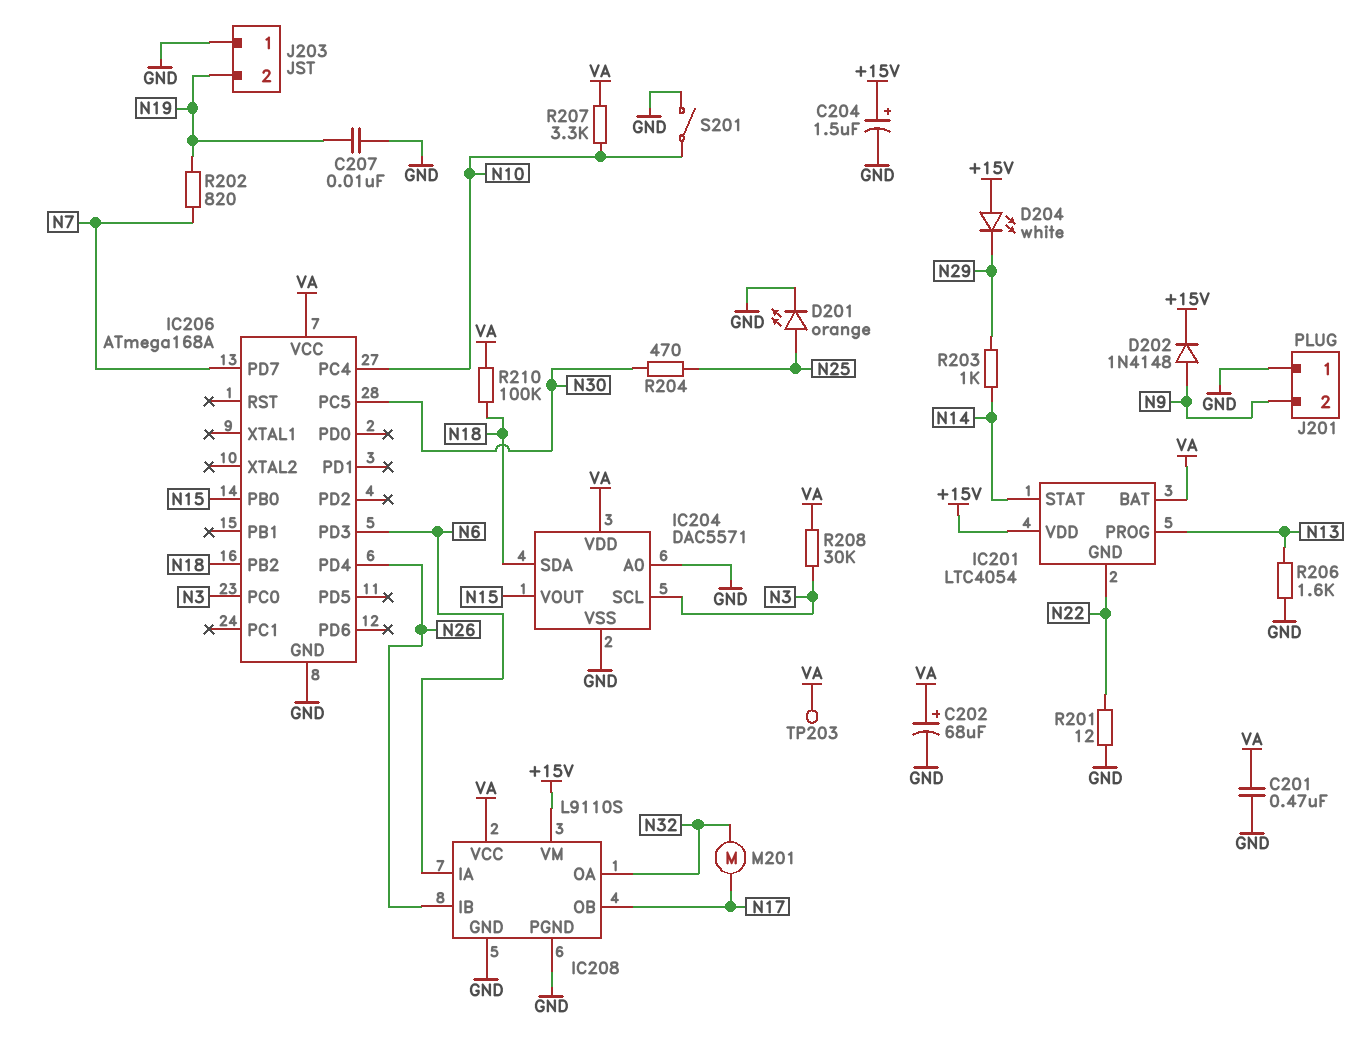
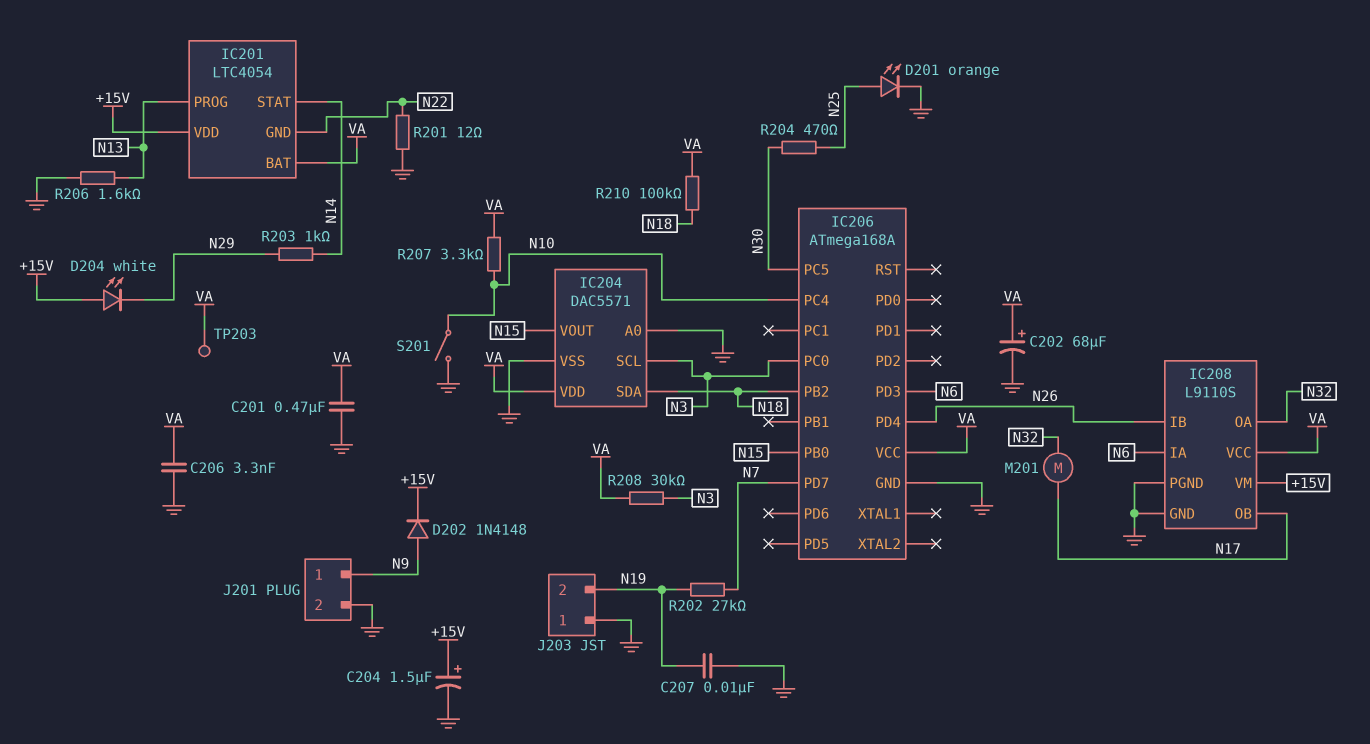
C206: none -> 3.3nF (GND, VA)
J201 pin 1: GND -> N9
J201 pin 2: N9 -> GND
R202: 820 (N7, N19) -> 27k (N7, N19)

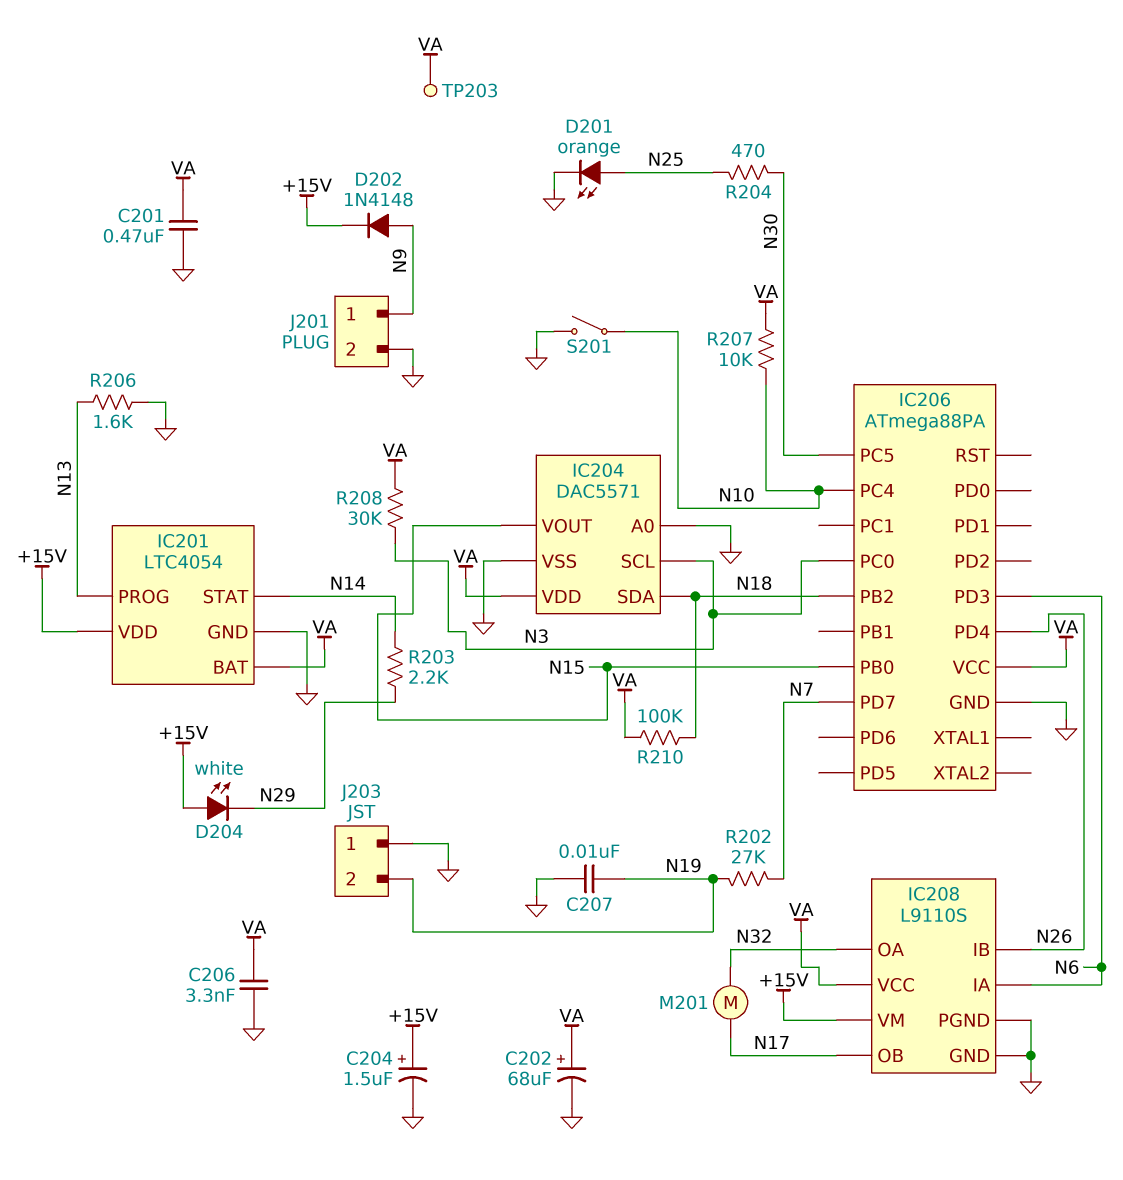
IC201 pin GND: N22 -> GND
IC206: ATmega168A -> ATmega88PA
R201: 12 (GND, N22) -> none
R203: 1k (N14, N29) -> 2.2k (N14, N29)
R207: 3.3k (N10, VA) -> 10k (N10, VA)

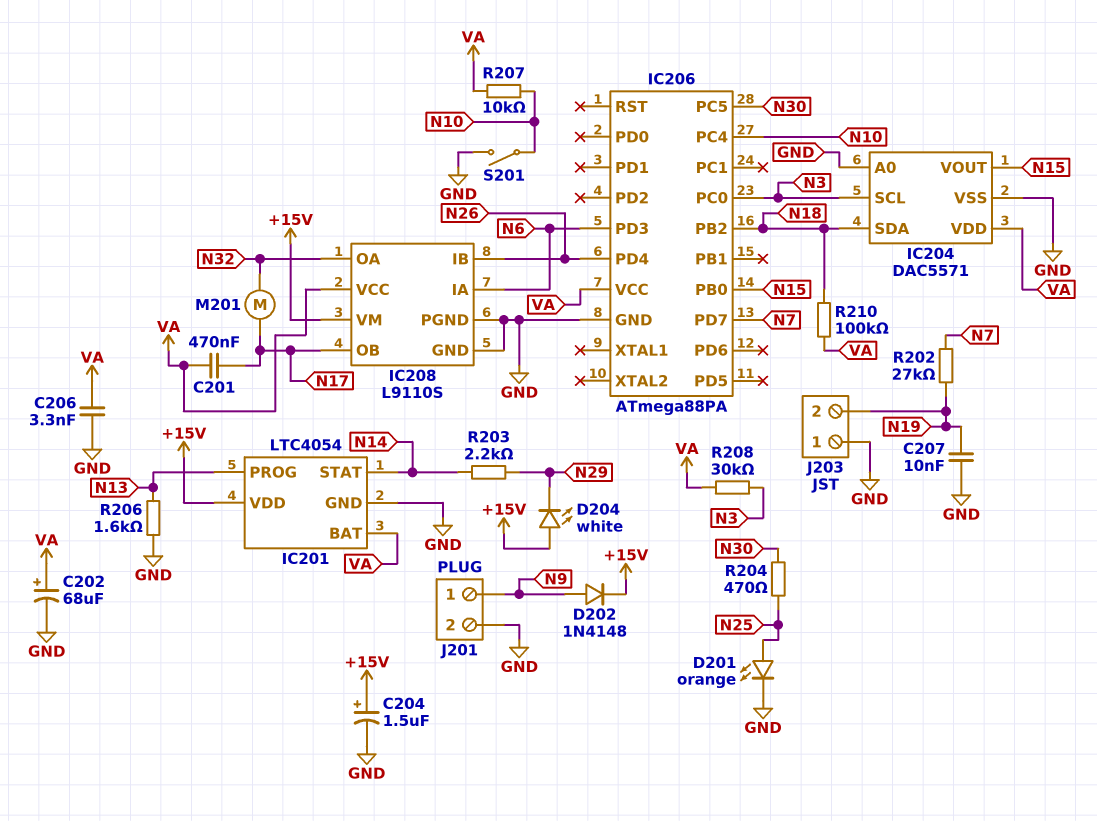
C201: 470nF (GND, VA) -> 470nF (N17, VA)
TP203: test point (VA) -> none

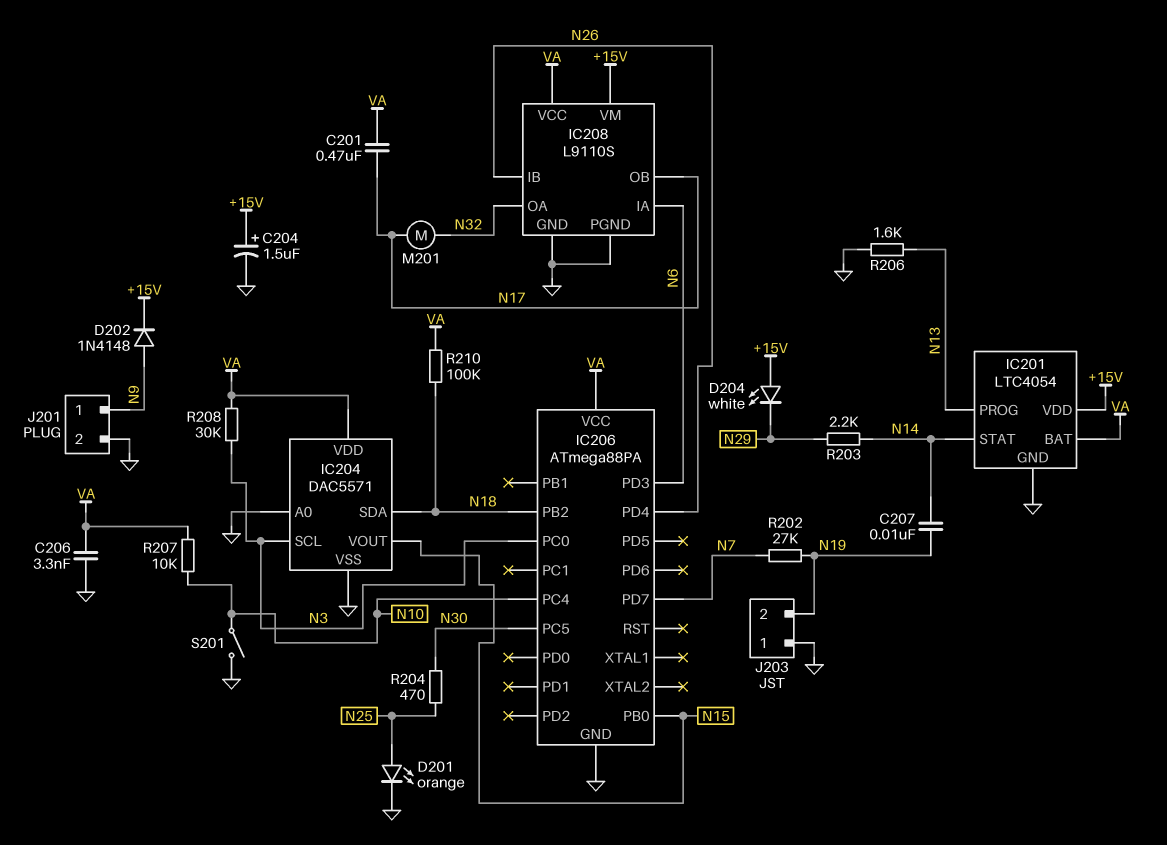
C202: 68uF (plus VA, minus GND) -> none
C207: 10nF (GND, N19) -> 10nF (N14, N19)

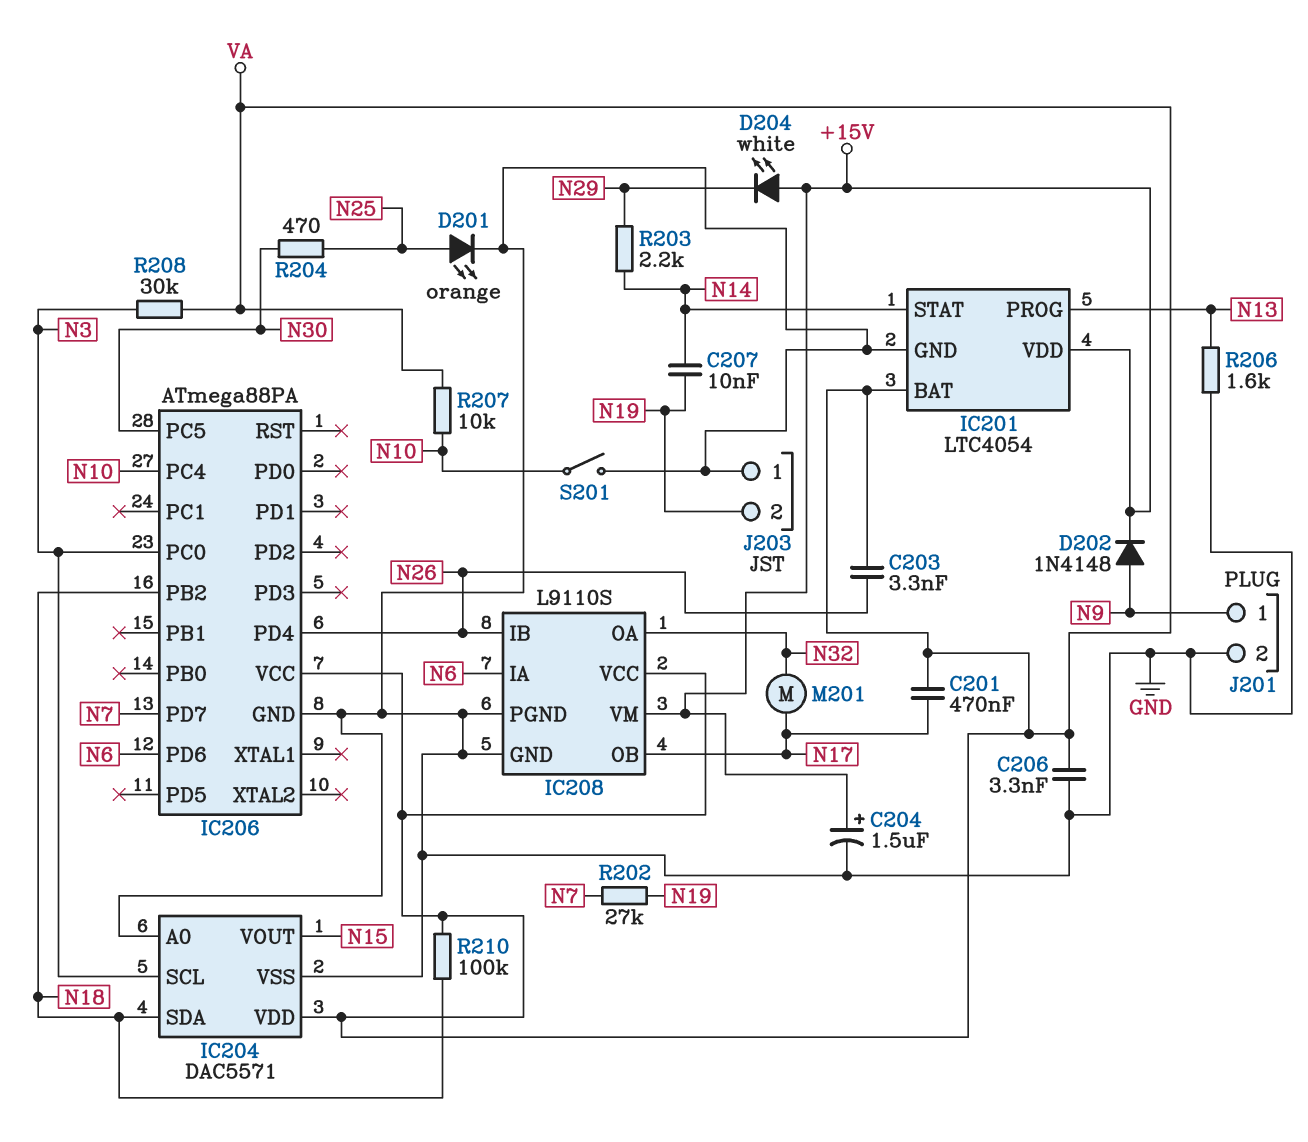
C203: none -> 3.3nF (N26, VA)
IC206 pin PB0: N15 -> none
IC206 pin PD3: N6 -> none
IC206 pin PD6: none -> N6

